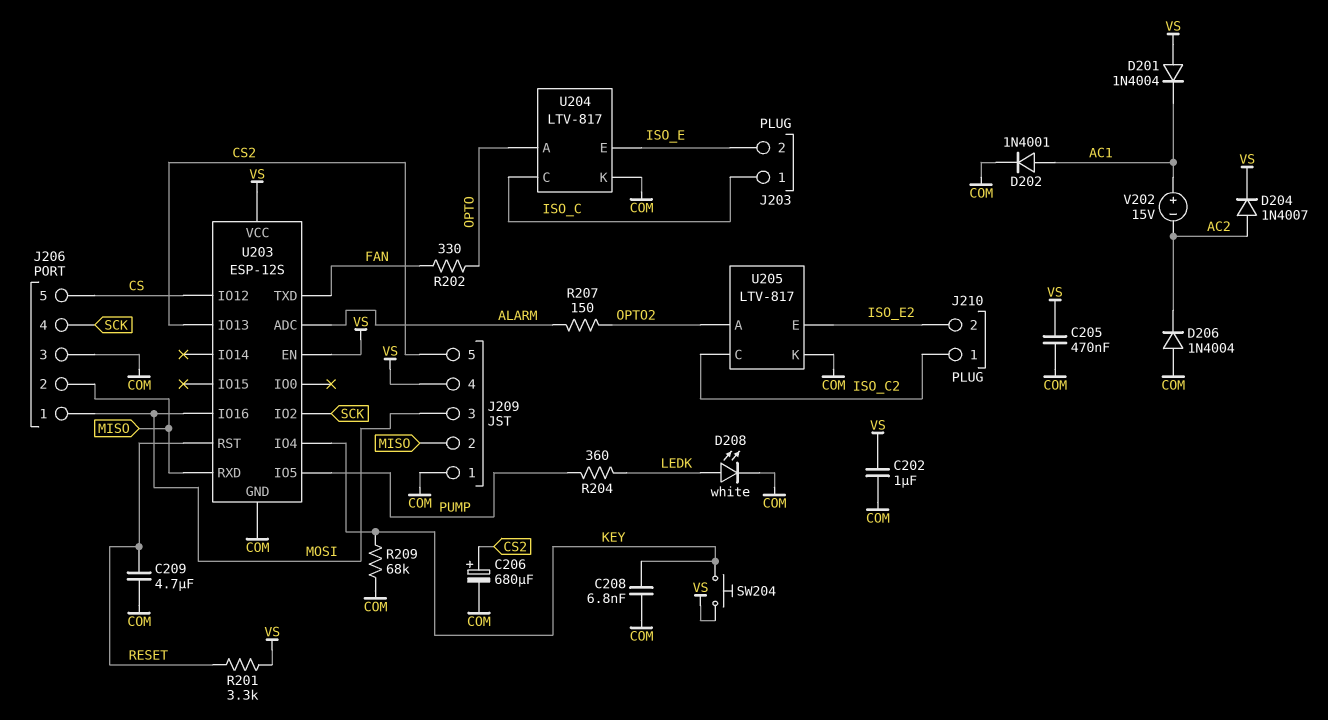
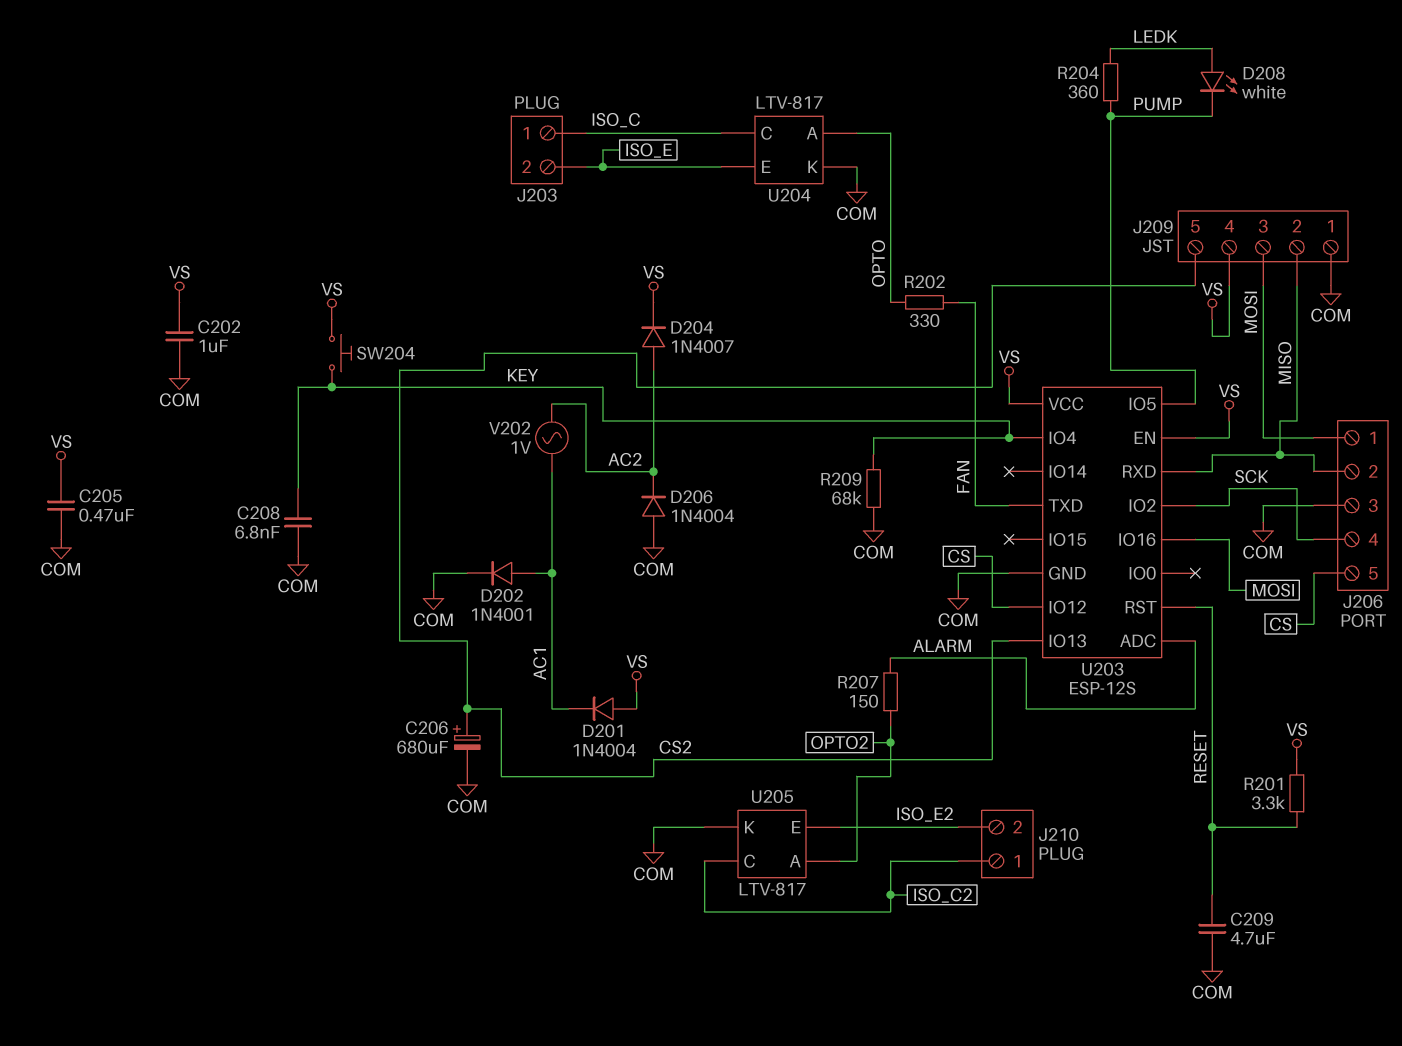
D208: LED white (A LEDK, K COM) -> LED white (A LEDK, K PUMP)
V202: 15V (plus AC1, minus AC2) -> AC 1V (AC1, AC2)

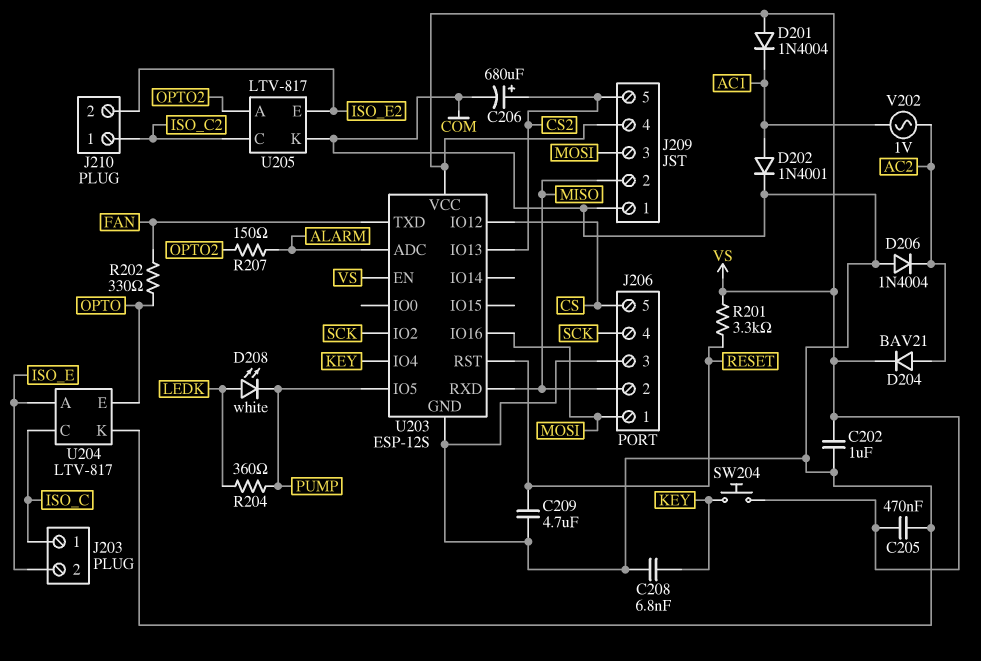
D204: diode 1N4007 (A AC2, K VS) -> diode BAV21 (A AC2, K VS)
R209: 68k (COM, KEY) -> none
U204 pin A: OPTO -> ISO_E
U204 pin E: ISO_E -> OPTO

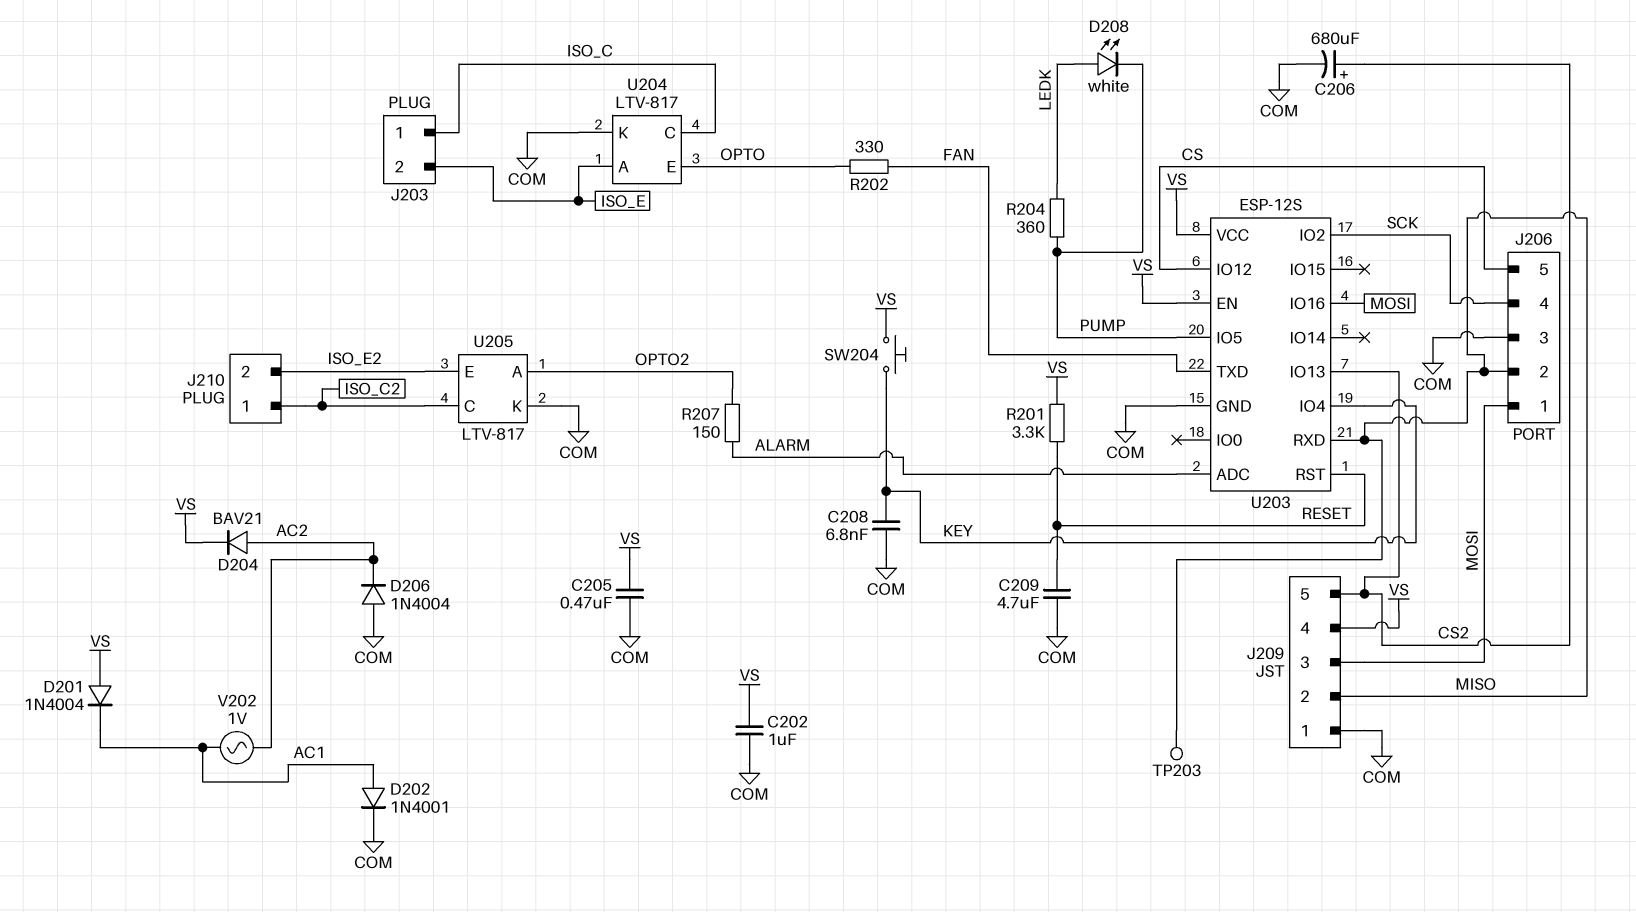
TP203: none -> test point (MISO)

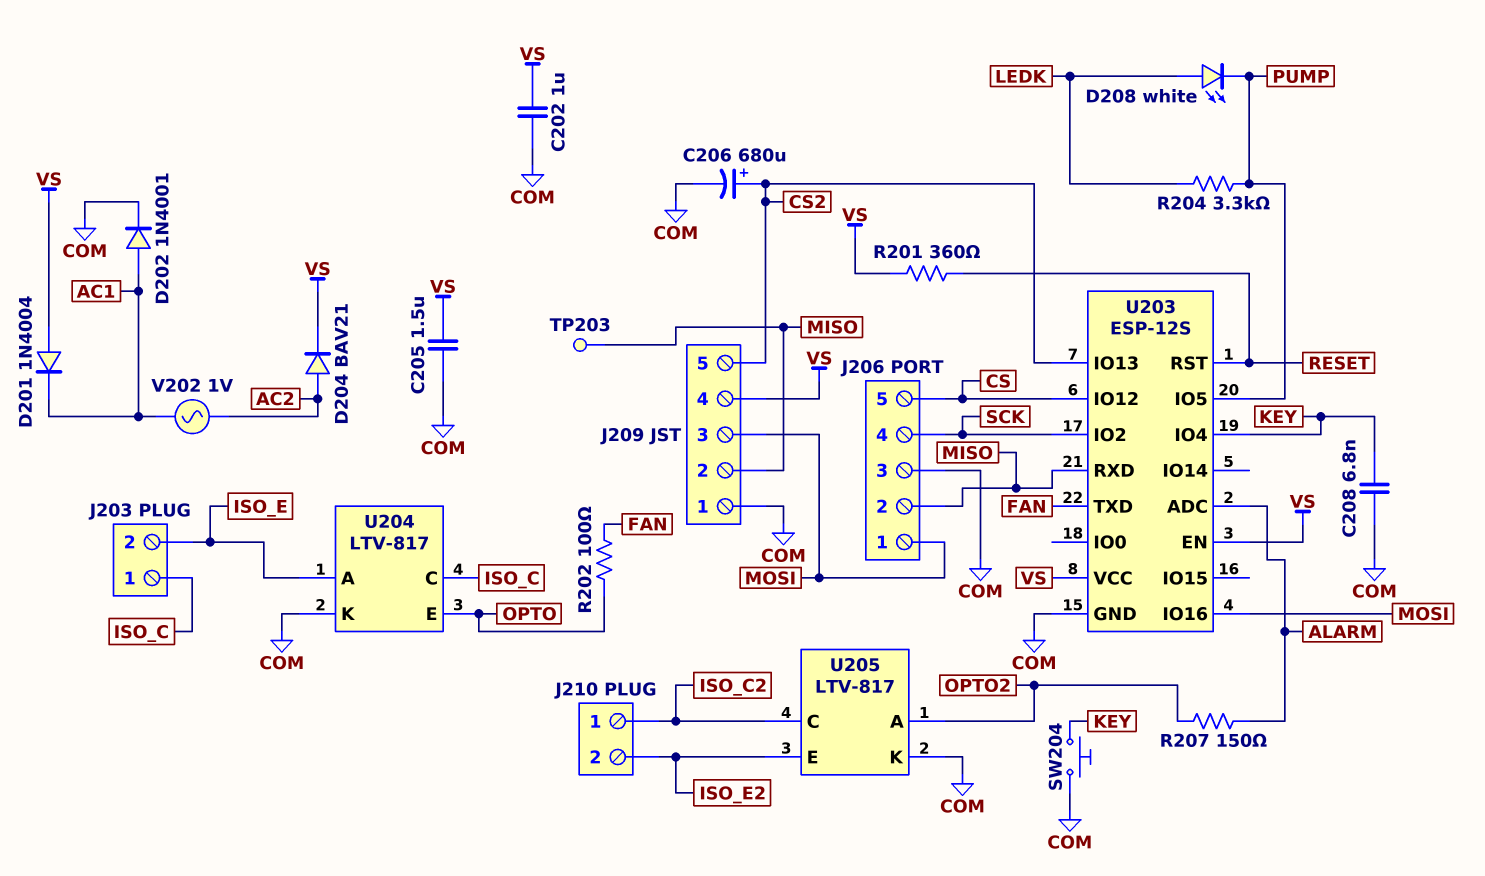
C205: 470nF (COM, VS) -> 1.5uF (COM, VS)
C209: 4.7uF (COM, RESET) -> none
D206: diode 1N4004 (A COM, K AC2) -> none
R201: 3.3k (RESET, VS) -> 360 (RESET, VS)
R202: 330 (FAN, OPTO) -> 100 (FAN, OPTO)
R204: 360 (LEDK, PUMP) -> 3.3k (LEDK, PUMP)
SW204: button (KEY, VS) -> button (COM, KEY)

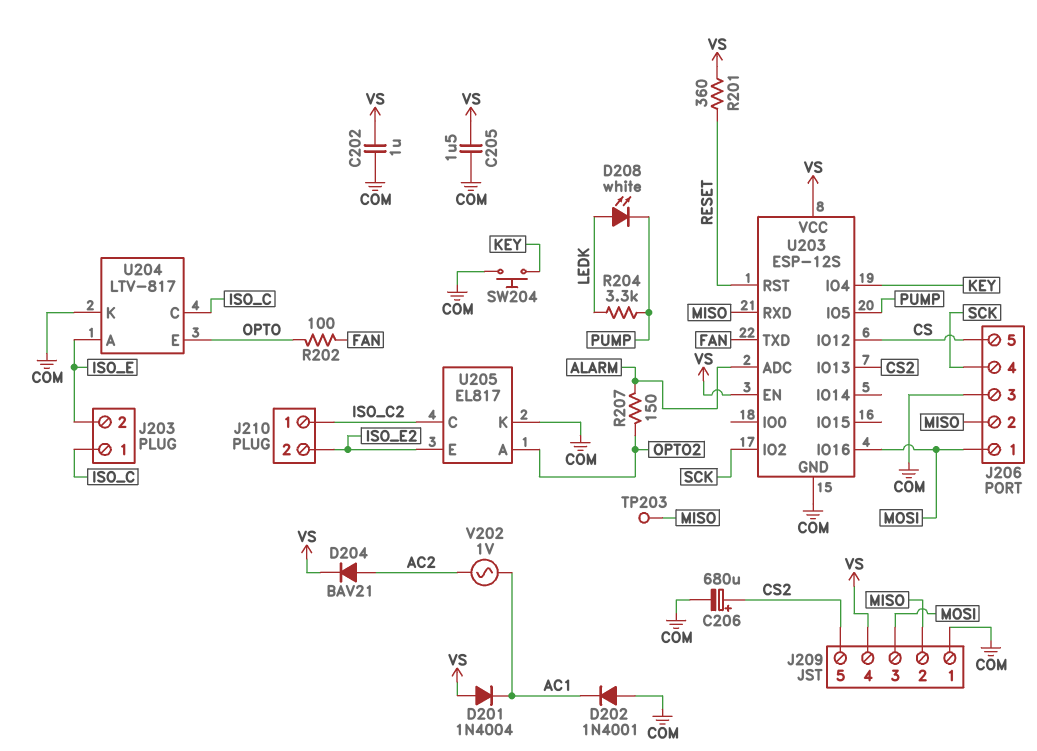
C208: 6.8nF (COM, KEY) -> none
D202: diode 1N4001 (A AC1, K COM) -> diode 1N4001 (A COM, K AC1)
U205: LTV-817 -> EL817

